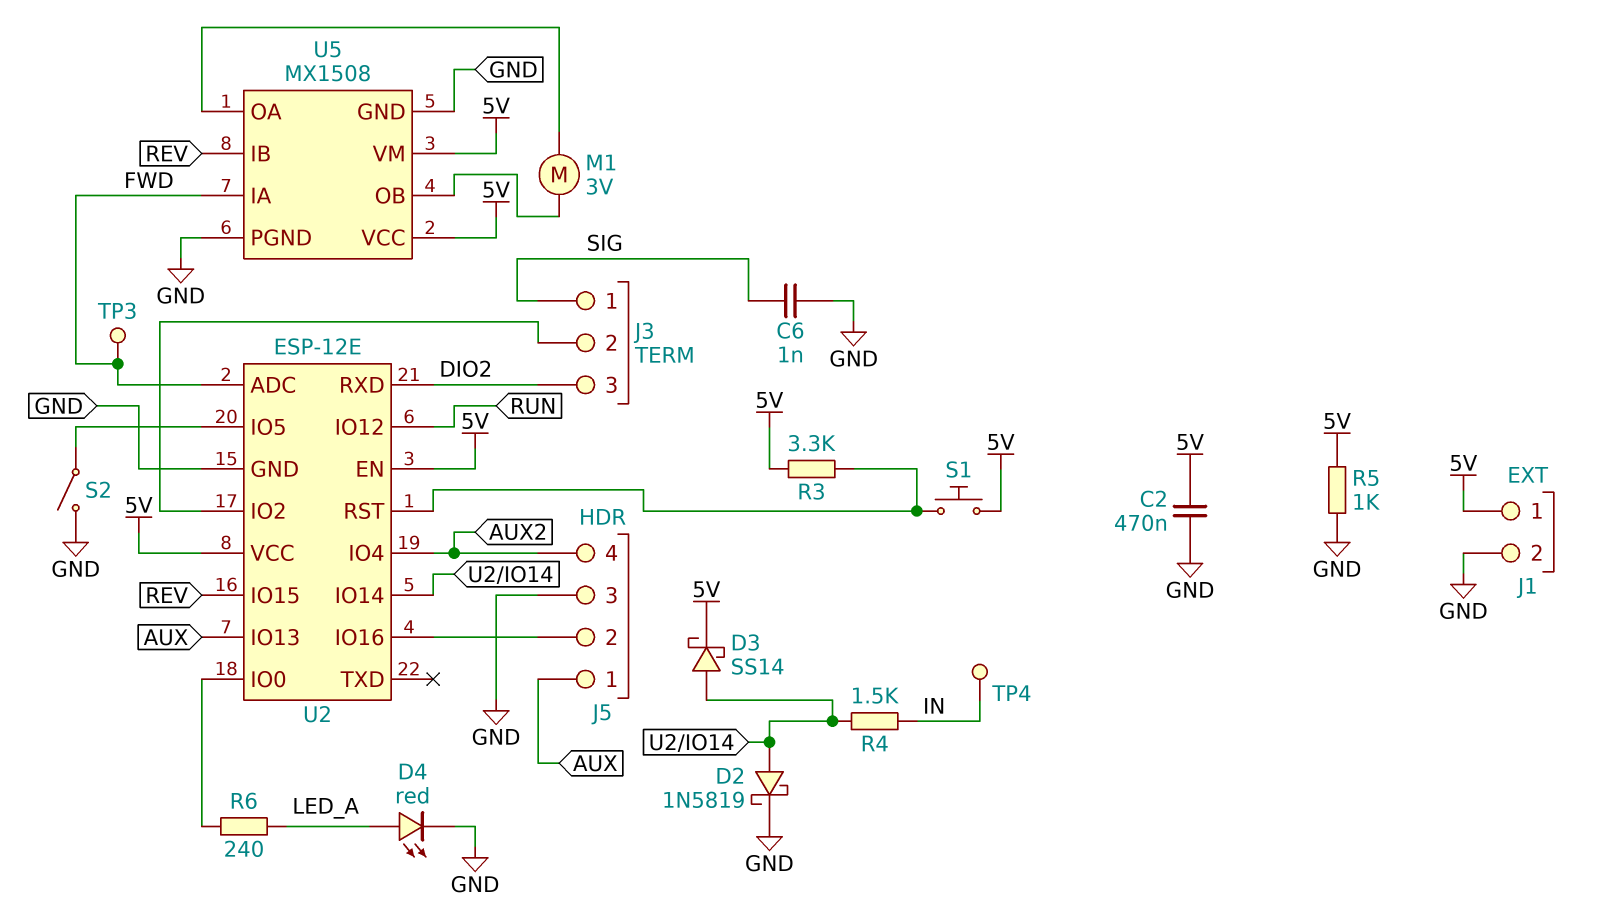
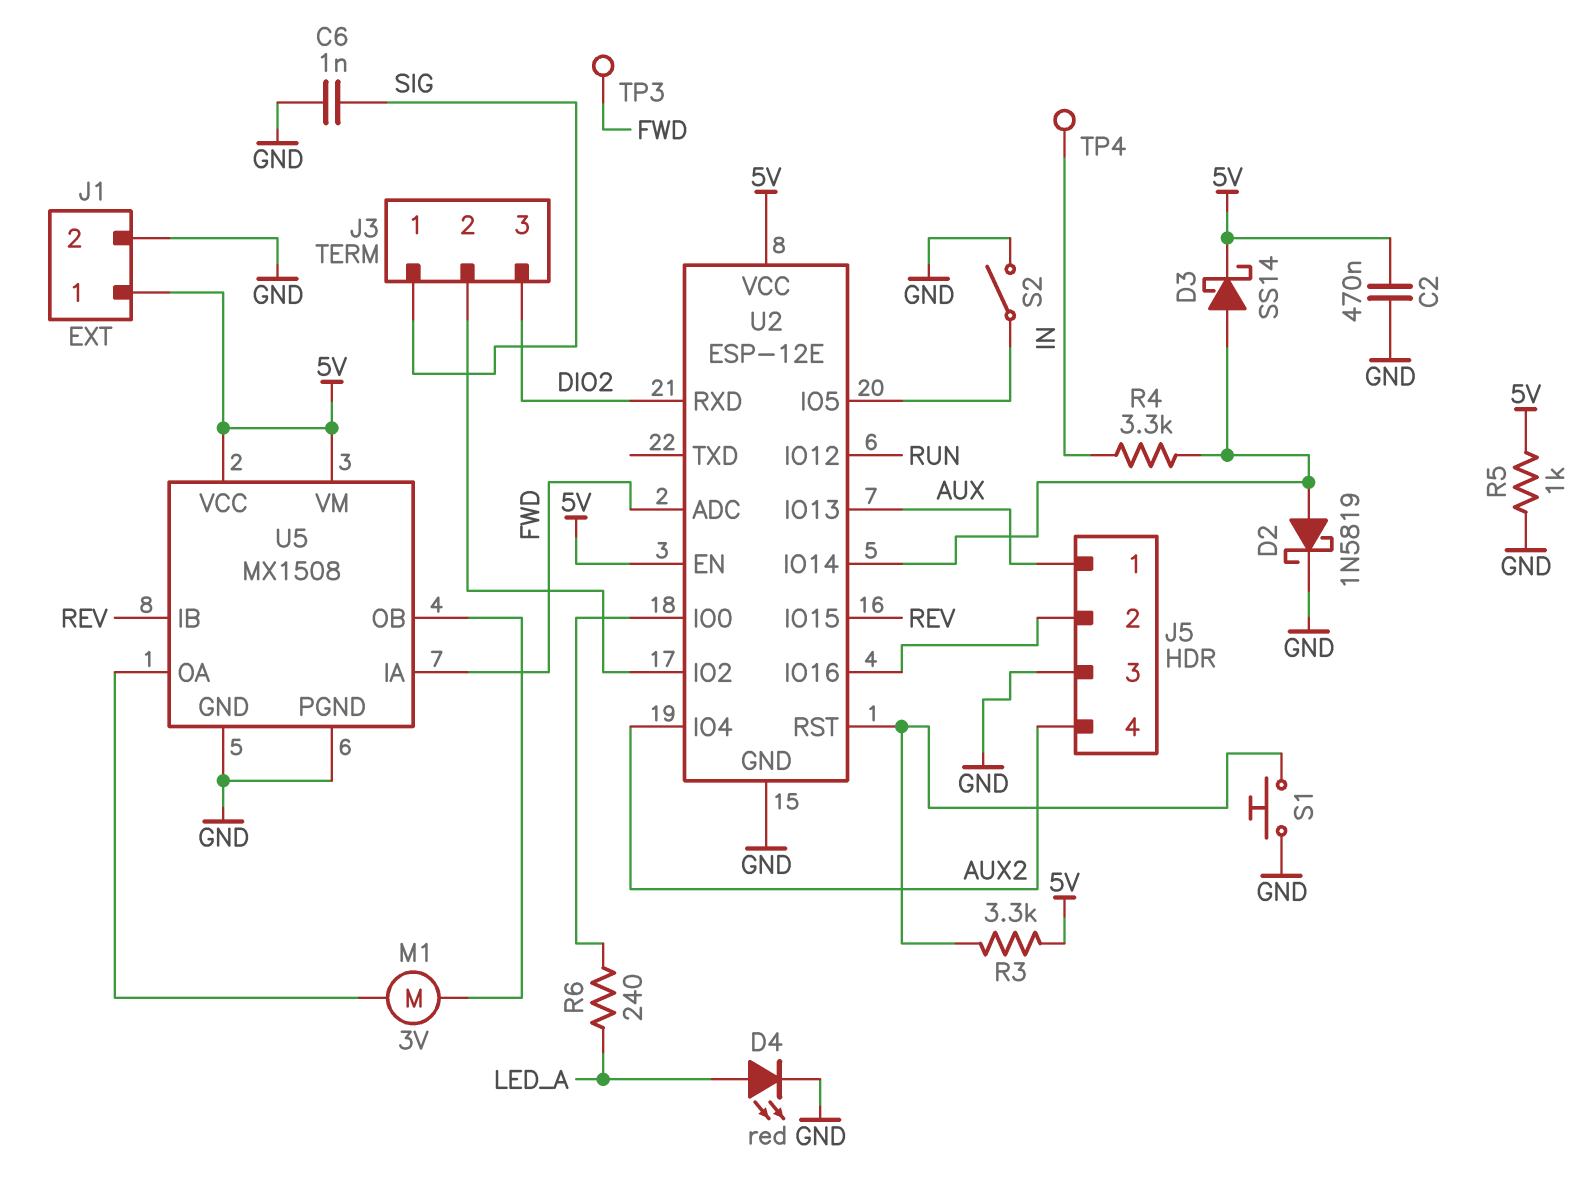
R4: 1.5k (IN, U2/IO14) -> 3.3k (IN, U2/IO14)
S1: button (5V, U2/RST) -> button (GND, U2/RST)

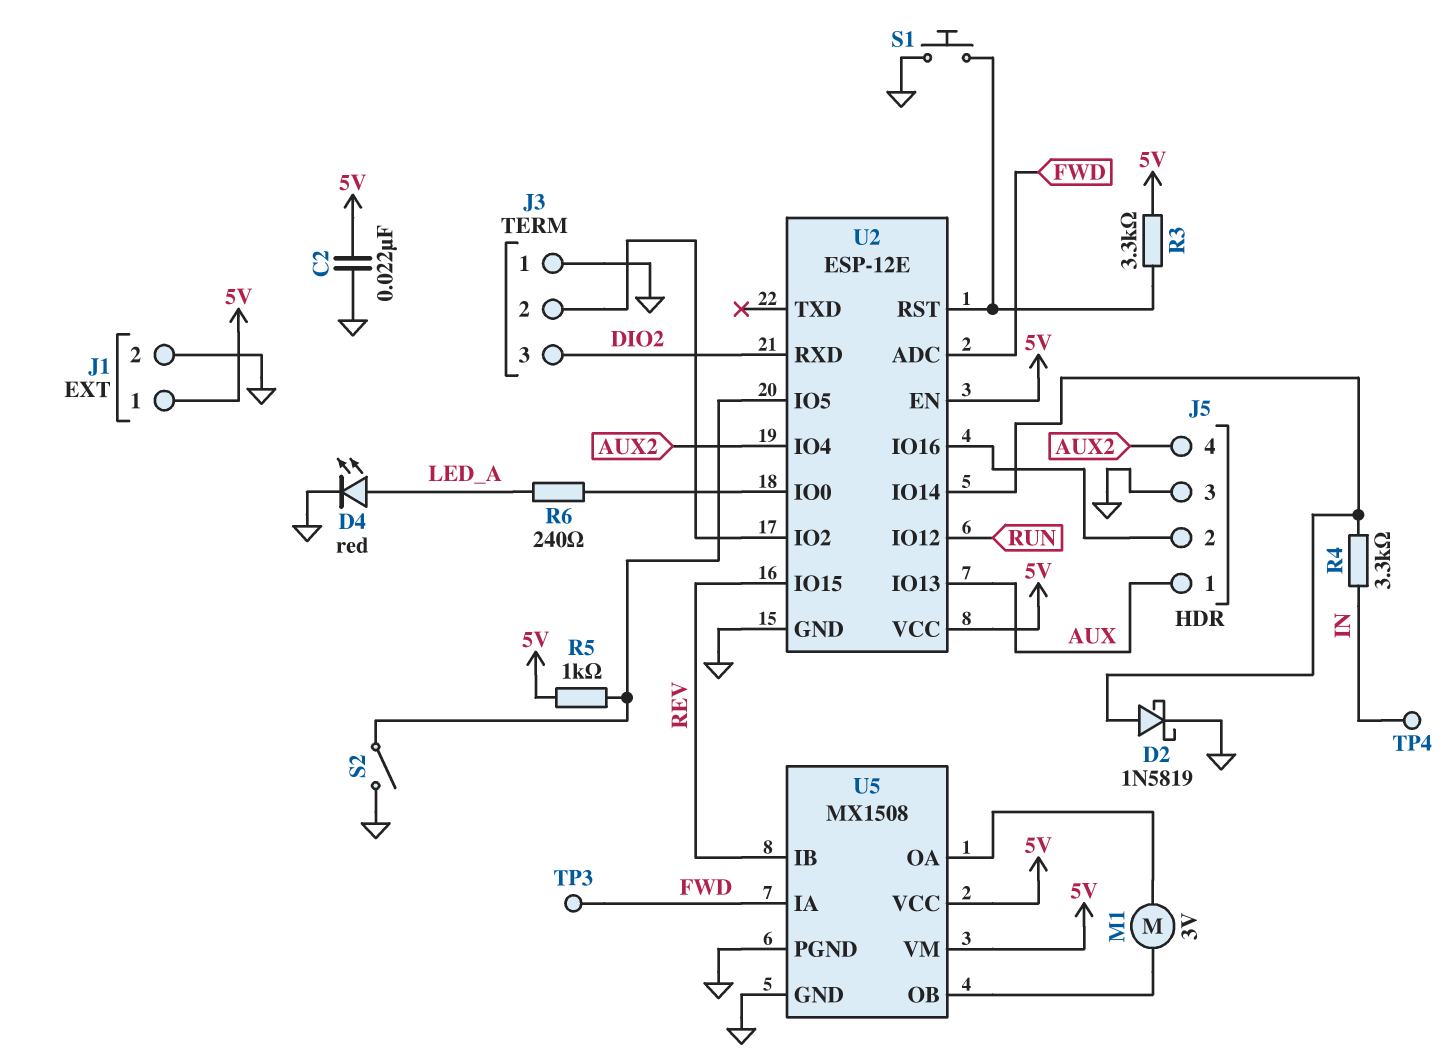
C2: 470nF (5V, GND) -> 22nF (5V, GND)
C6: 1nF (GND, SIG) -> none
D3: schottky SS14 (A U2/IO14, K 5V) -> none
J3 pin 1: SIG -> GND
R5: 1k (5V, GND) -> 1k (5V, U2/IO5)

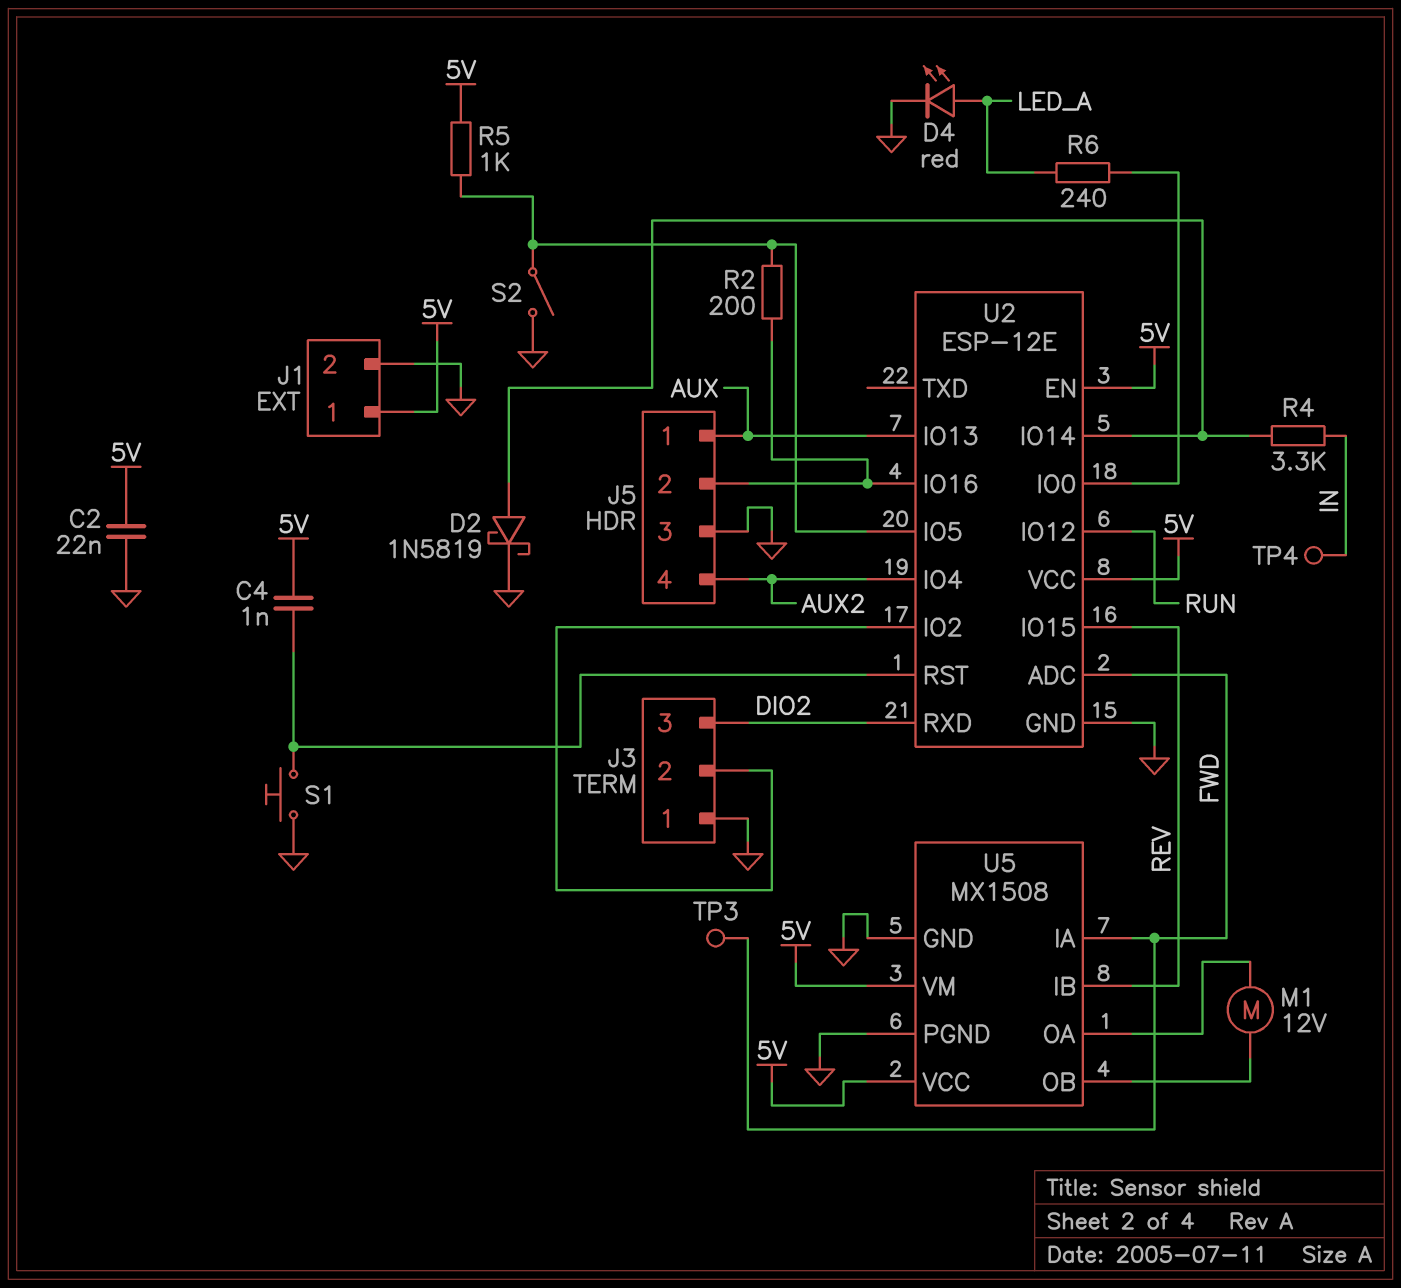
C4: none -> 1nF (5V, U2/RST)
M1: motor 3V (U5/OA, U5/OB) -> motor 12V (U5/OA, U5/OB)
R2: none -> 200 (J5/2, U2/IO5)
R3: 3.3k (5V, U2/RST) -> none

